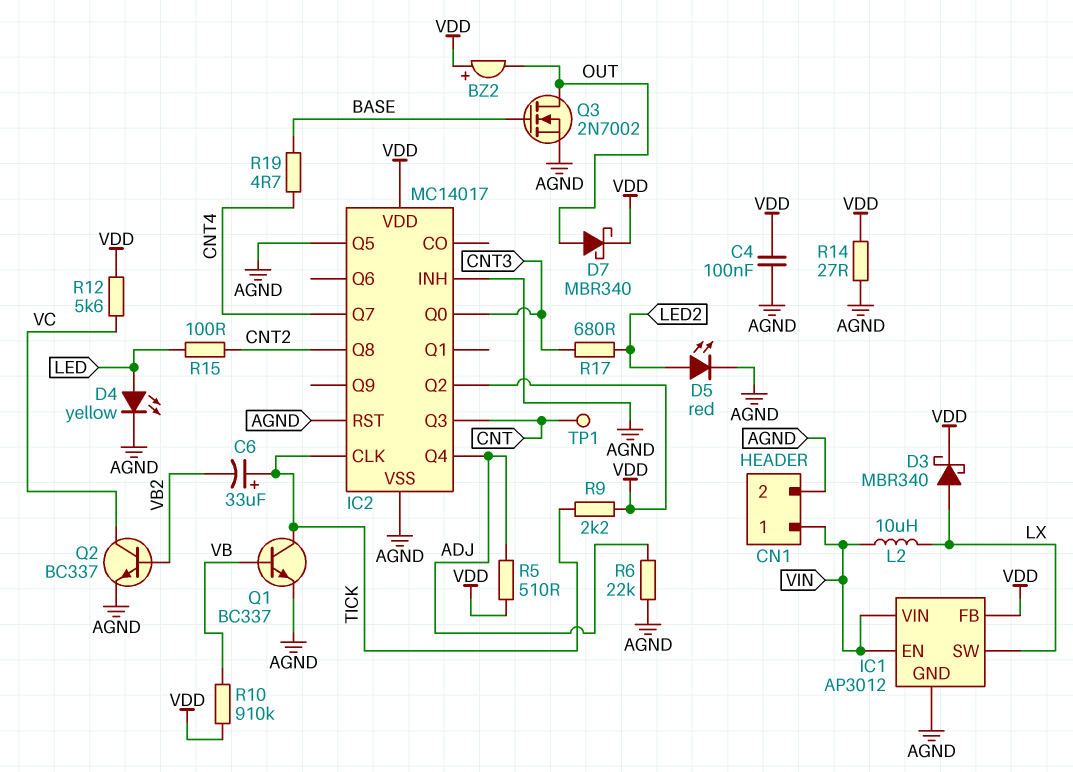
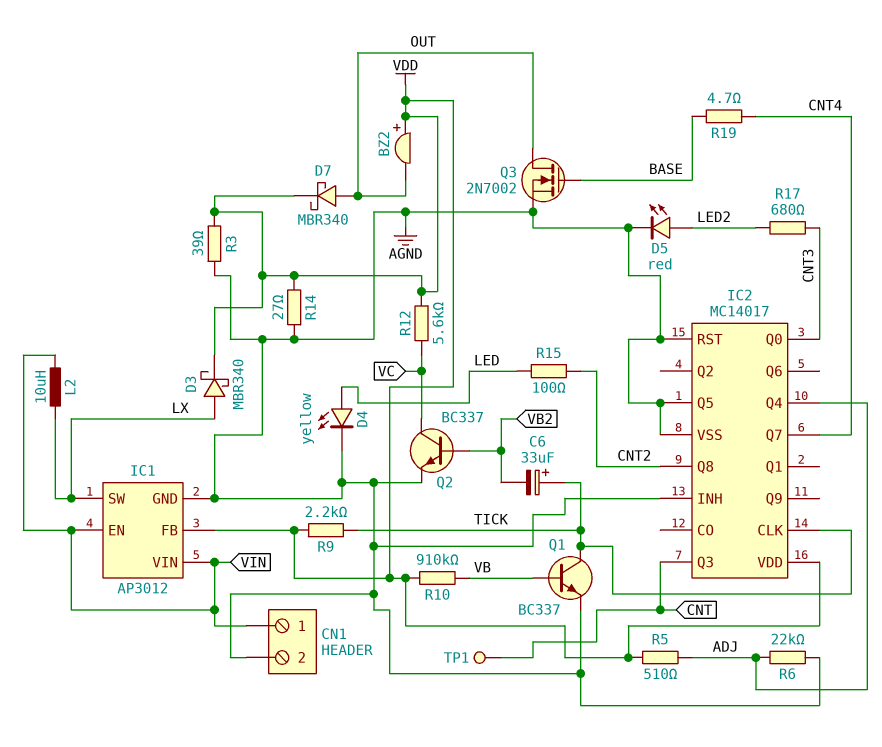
C4: 100nF (AGND, VDD) -> none
IC2 pin Q2: VDD -> none
R3: none -> 39 (AGND, VDD)

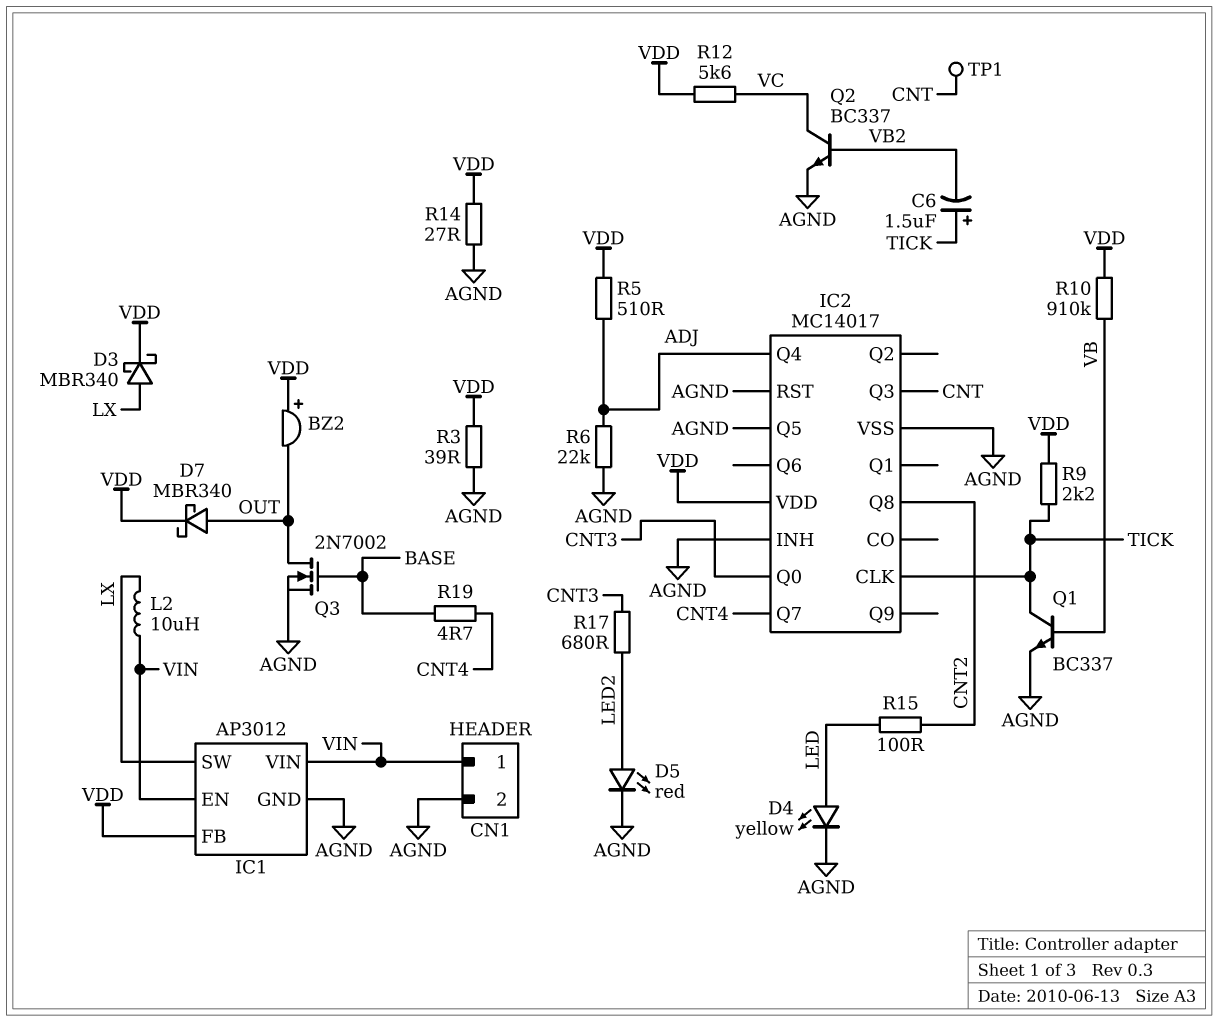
C6: 33uF (plus TICK, minus VB2) -> 1.5uF (plus TICK, minus VB2)

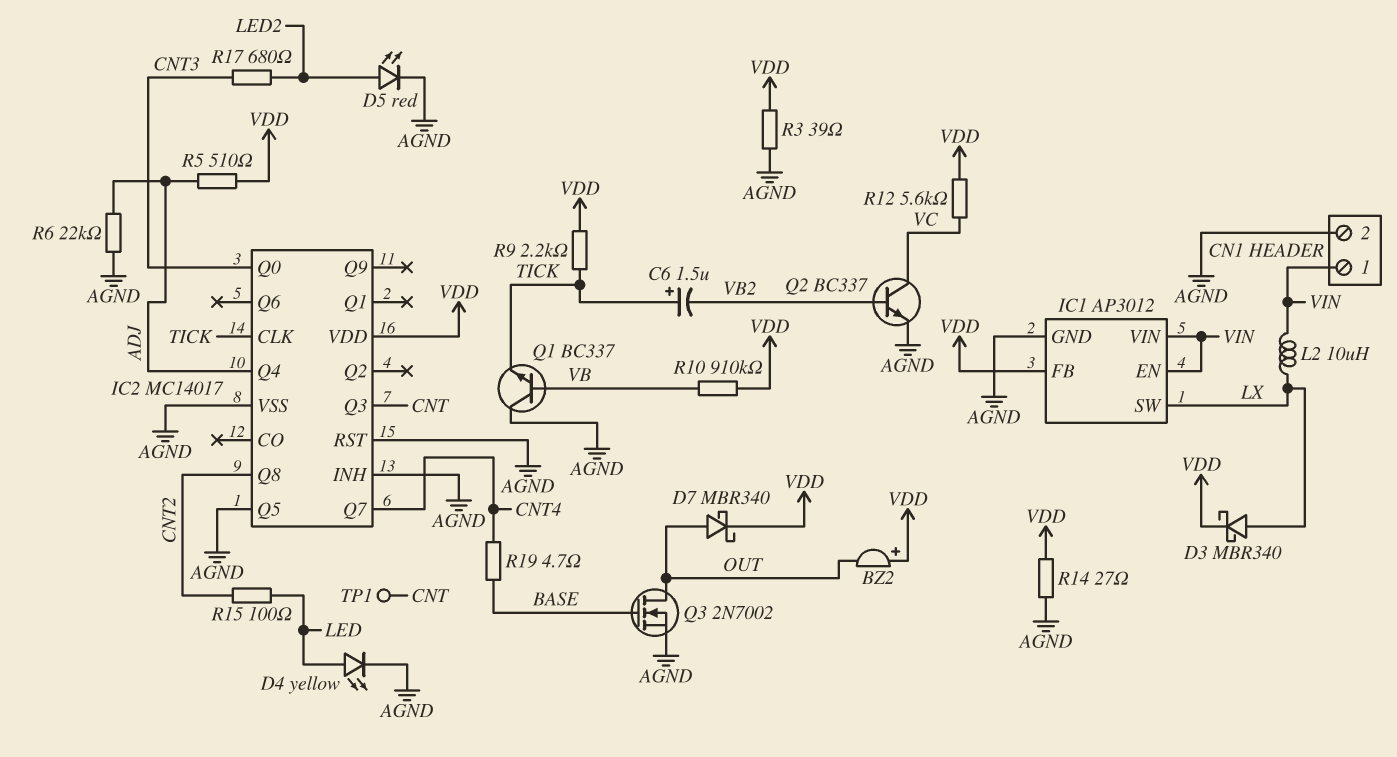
Q1: NPN BC337 (B VB, C TICK, E AGND) -> NPN BC337 (B VB, C AGND, E TICK)

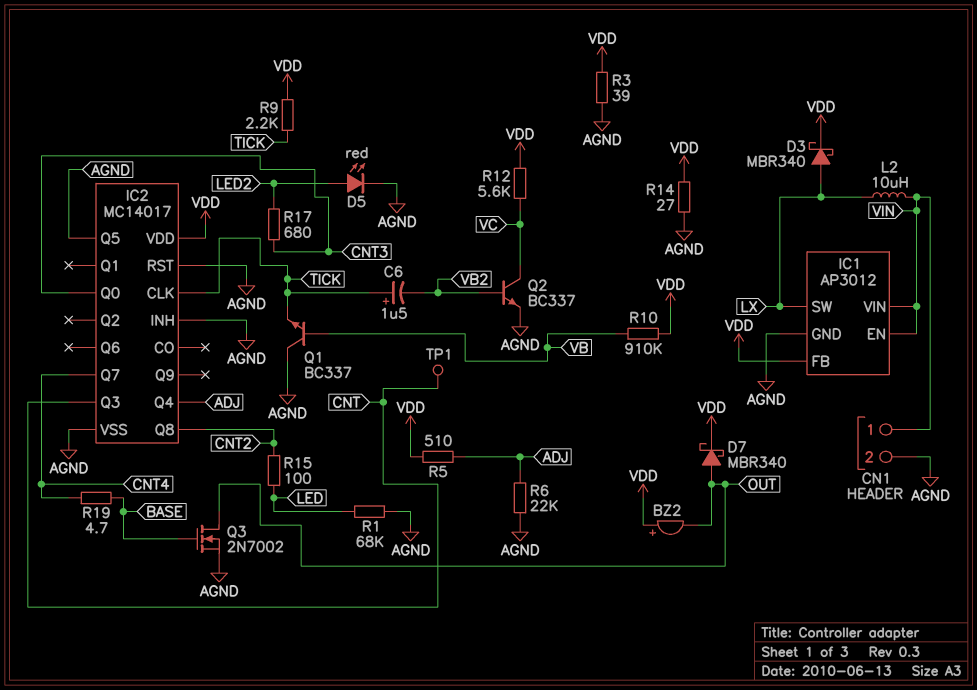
D4: LED yellow (A LED, K AGND) -> none
R1: none -> 68k (AGND, LED)

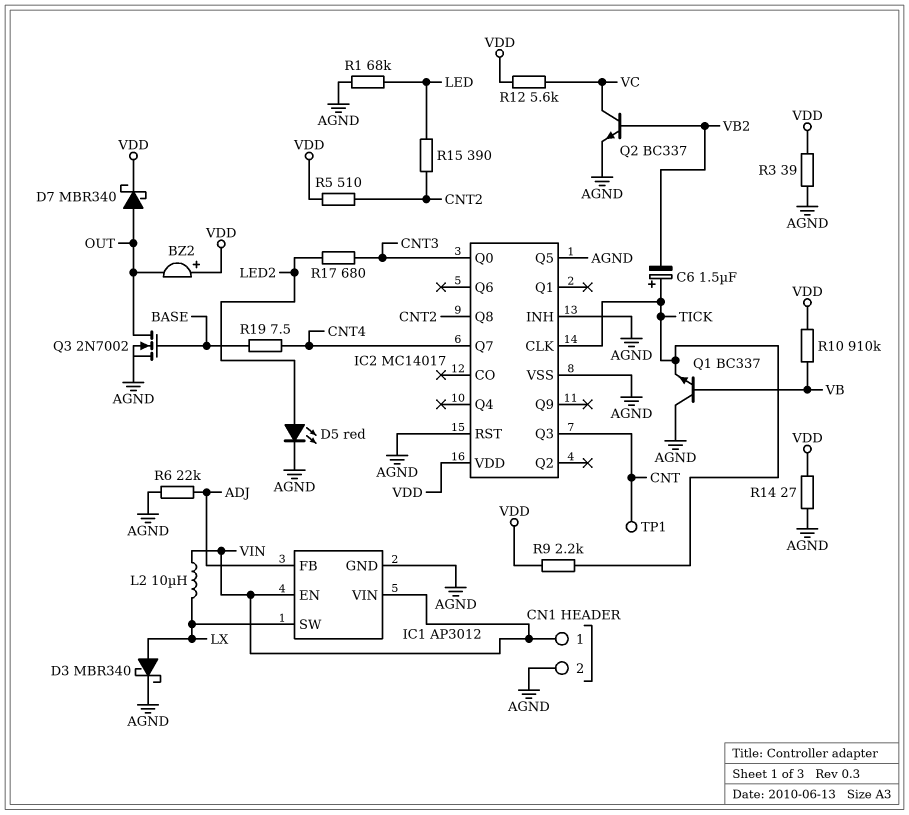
D3: schottky MBR340 (A LX, K VDD) -> schottky MBR340 (A LX, K AGND)
IC1 pin FB: VDD -> ADJ
IC2 pin Q4: ADJ -> none
R5: 510 (ADJ, VDD) -> 510 (CNT2, VDD)
R15: 100 (CNT2, LED) -> 390 (CNT2, LED)
R19: 4.7 (BASE, CNT4) -> 7.5 (BASE, CNT4)

